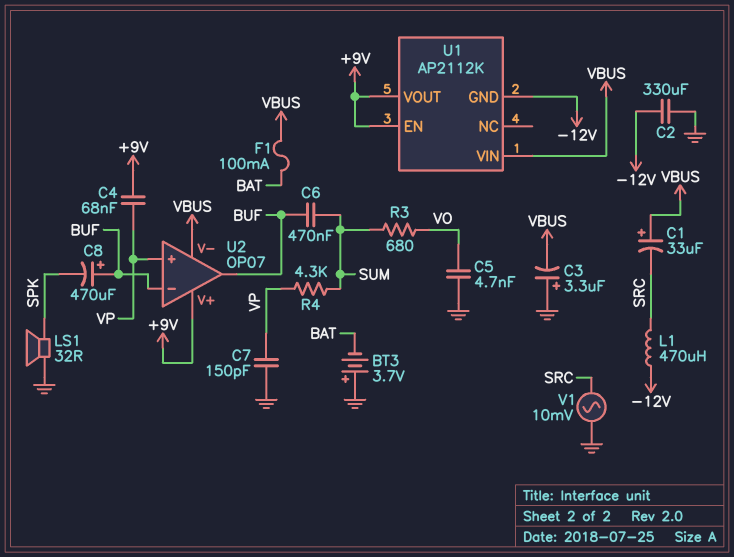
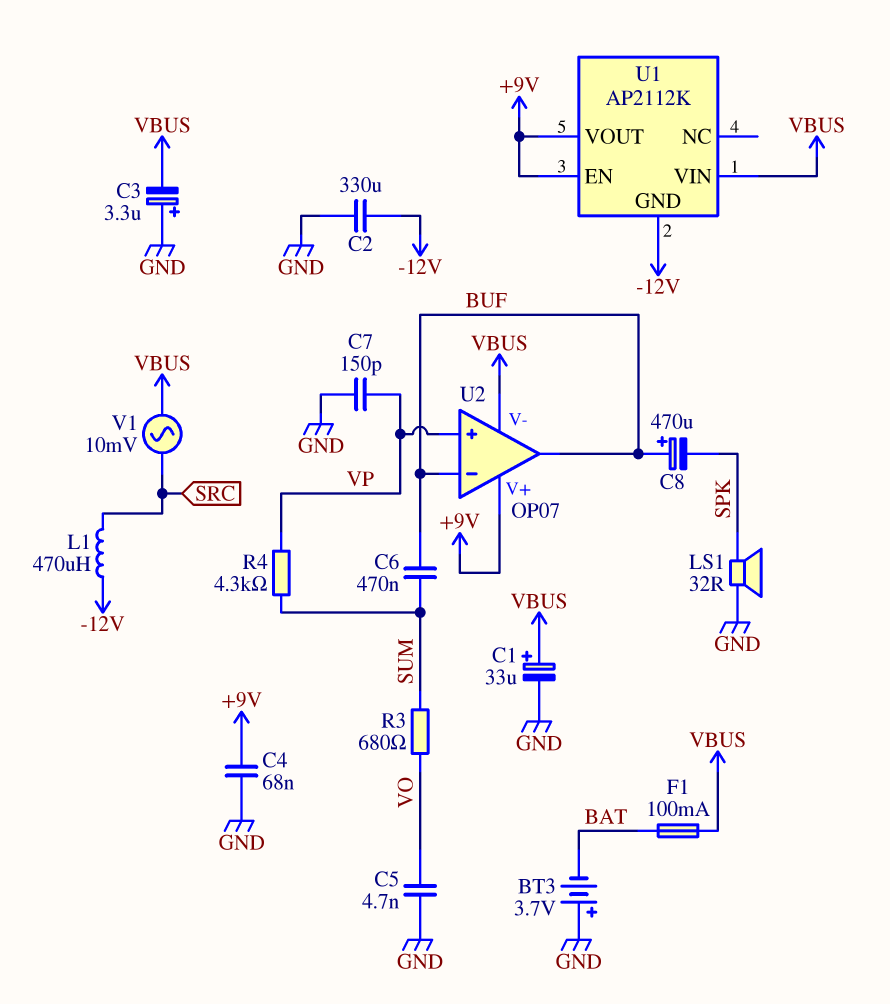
C1: 33uF (plus VBUS, minus SRC) -> 33uF (plus VBUS, minus GND)
C4: 68nF (+9V, VP) -> 68nF (+9V, GND)
V1: AC 10mV (GND, SRC) -> AC 10mV (SRC, VBUS)

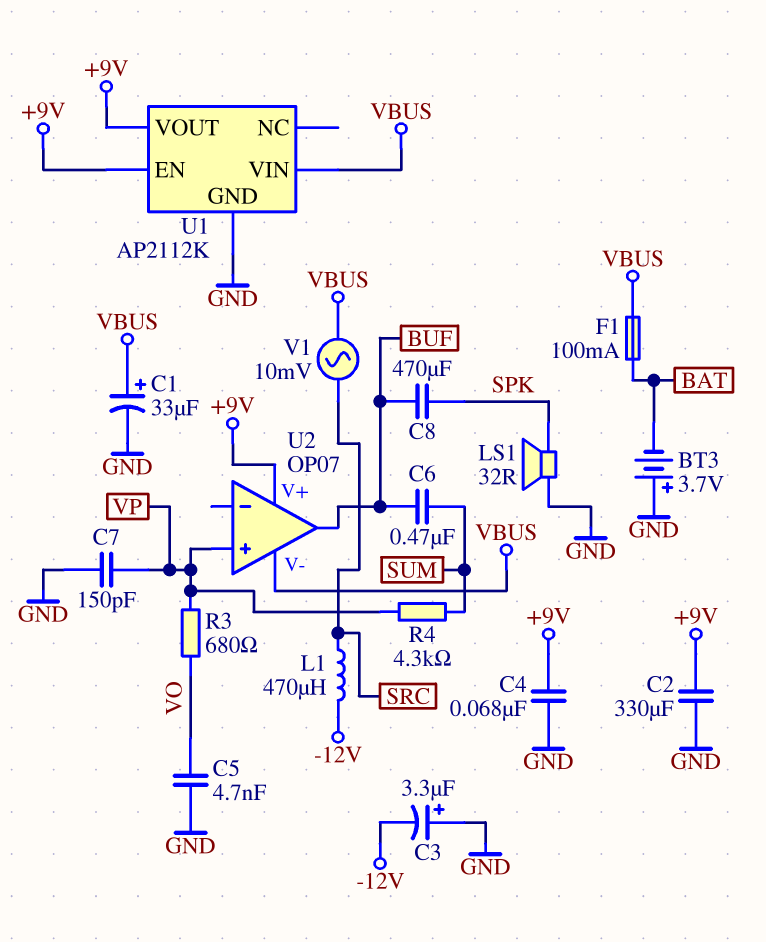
C2: 330uF (-12V, GND) -> 330uF (+9V, GND)
C3: 3.3uF (plus GND, minus VBUS) -> 3.3uF (plus GND, minus -12V)
C8: 470uF (plus BUF, minus SPK) -> 470uF (BUF, SPK)
R3: 680 (SUM, VO) -> 680 (VO, VP)
U1 pin GND: -12V -> GND
U2 pin in-: BUF -> none

